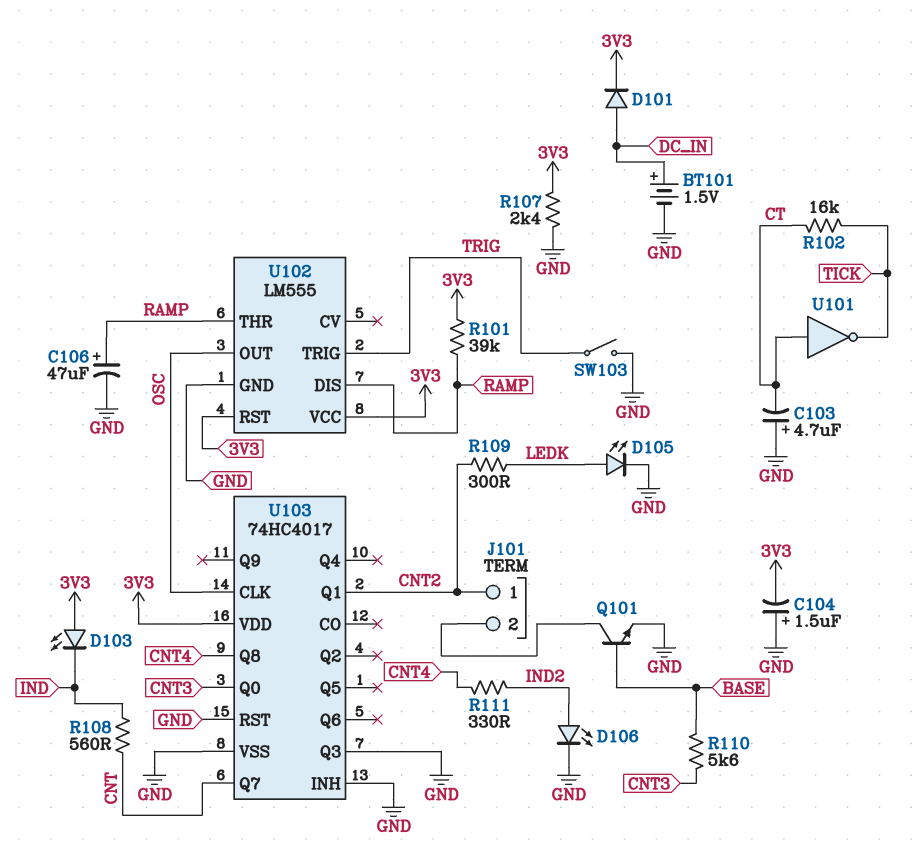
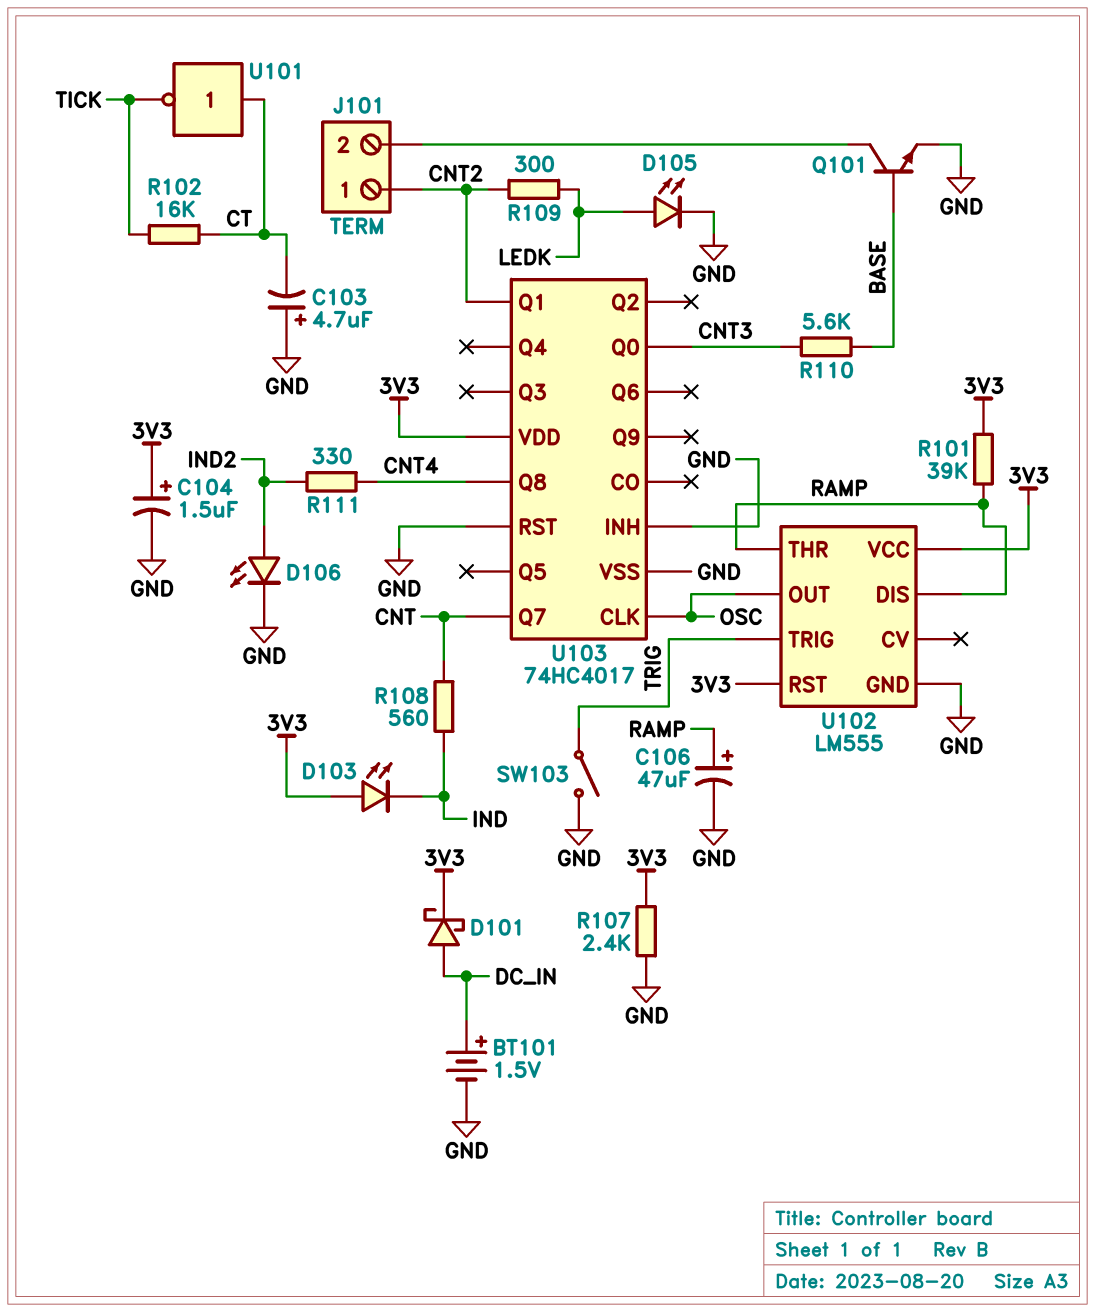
C104: 1.5uF (plus GND, minus 3V3) -> 1.5uF (plus 3V3, minus GND)
D101: diode (A DC_IN, K 3V3) -> schottky (A DC_IN, K 3V3)
U103 pin Q3: GND -> none

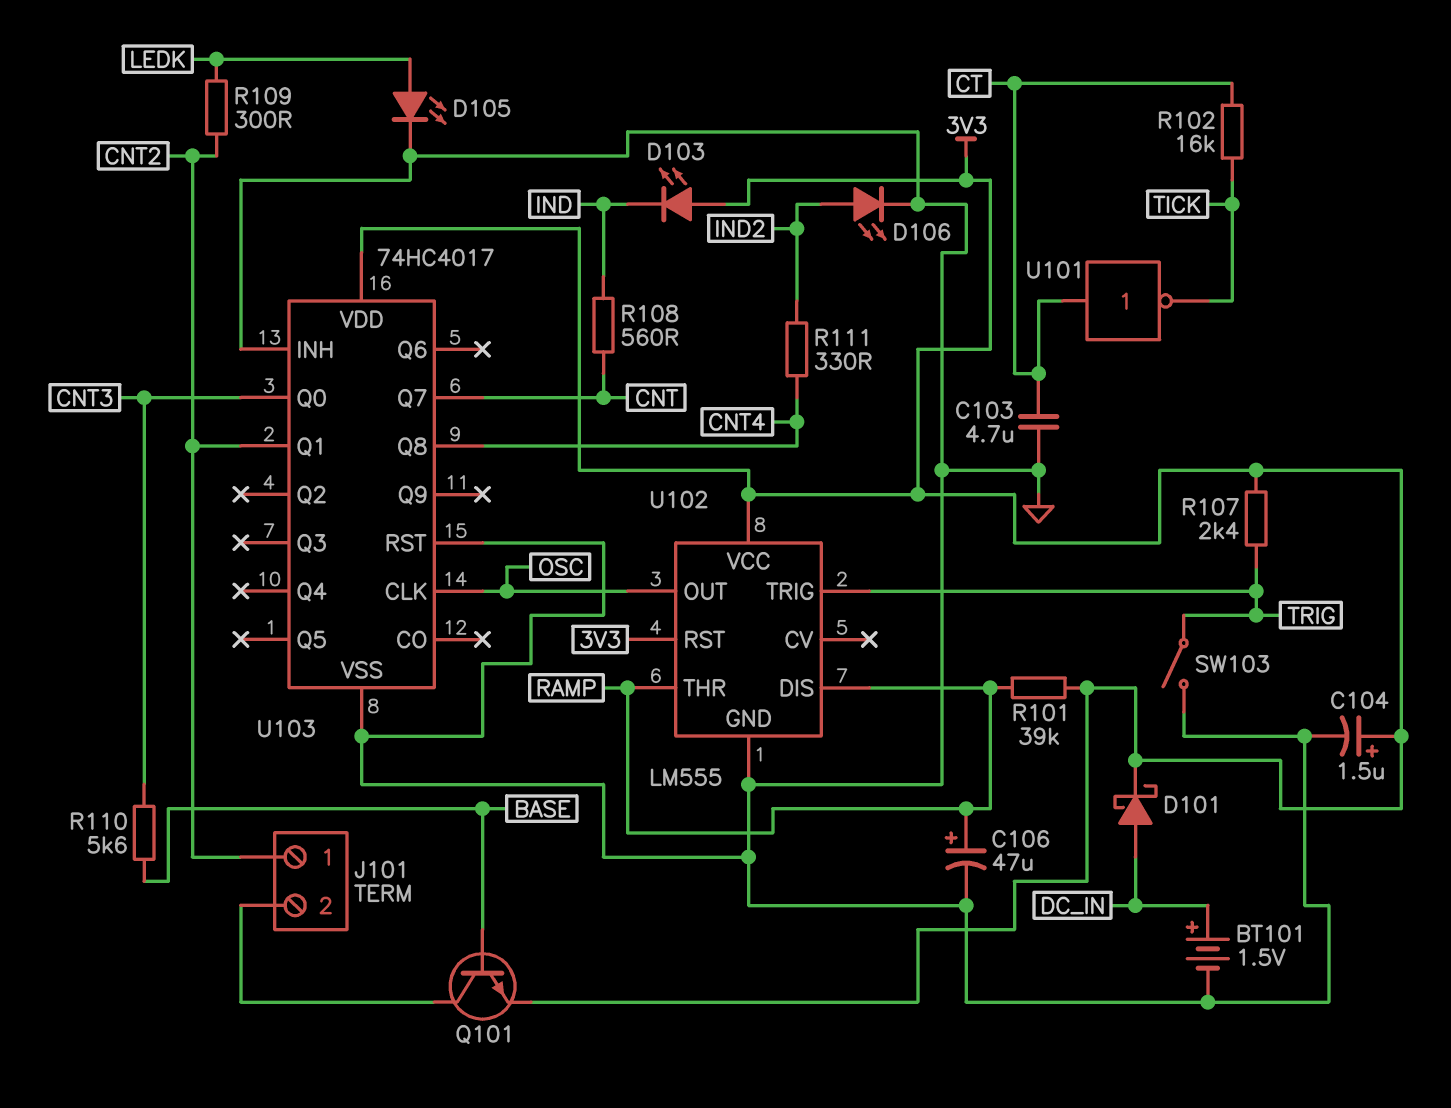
C103: 4.7uF (plus GND, minus CT) -> 4.7uF (CT, GND)
Q101: NPN (B BASE, C J101/2, E GND) -> NPN (B BASE, C J101/2, E 3V3)
R107: 2.4k (3V3, GND) -> 2.4k (3V3, TRIG)

